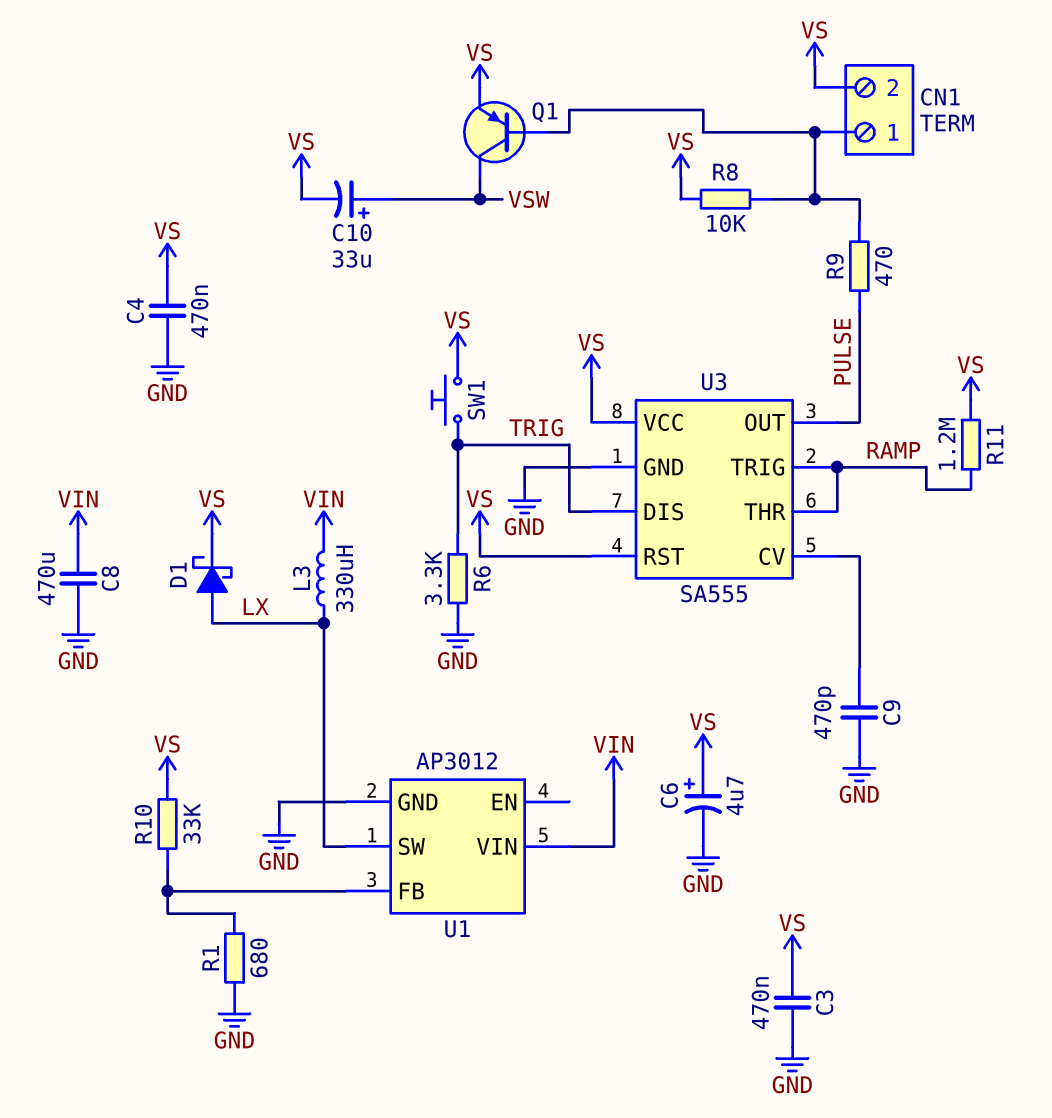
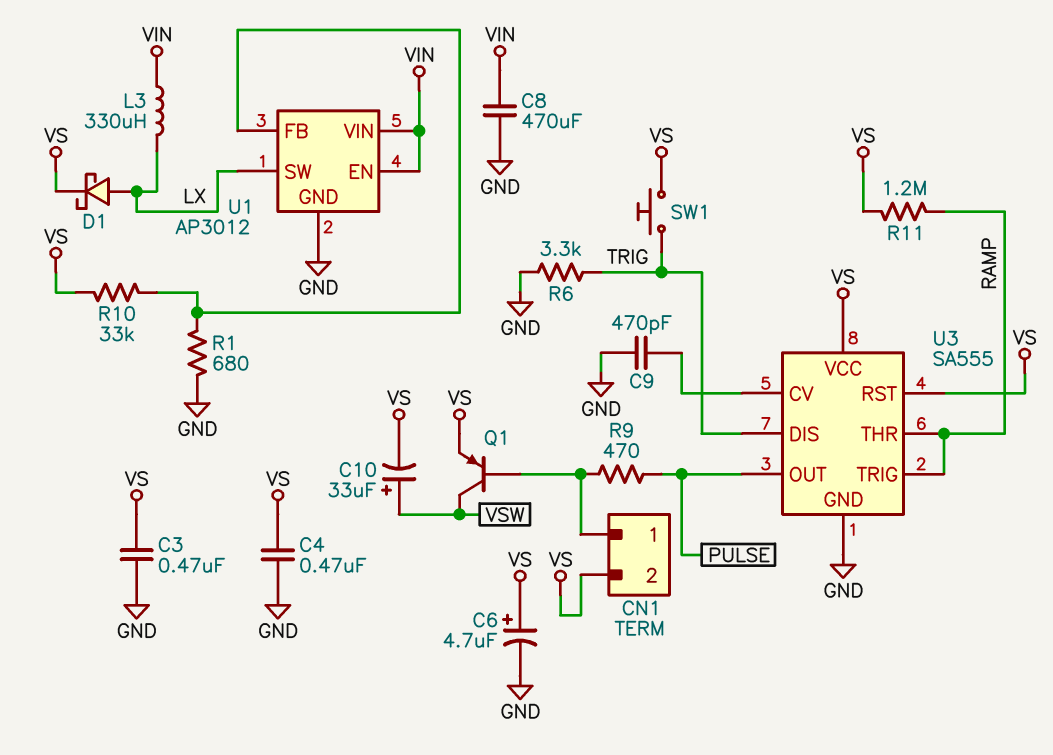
R8: 10k (CN1/1, VS) -> none
U1 pin EN: none -> VIN

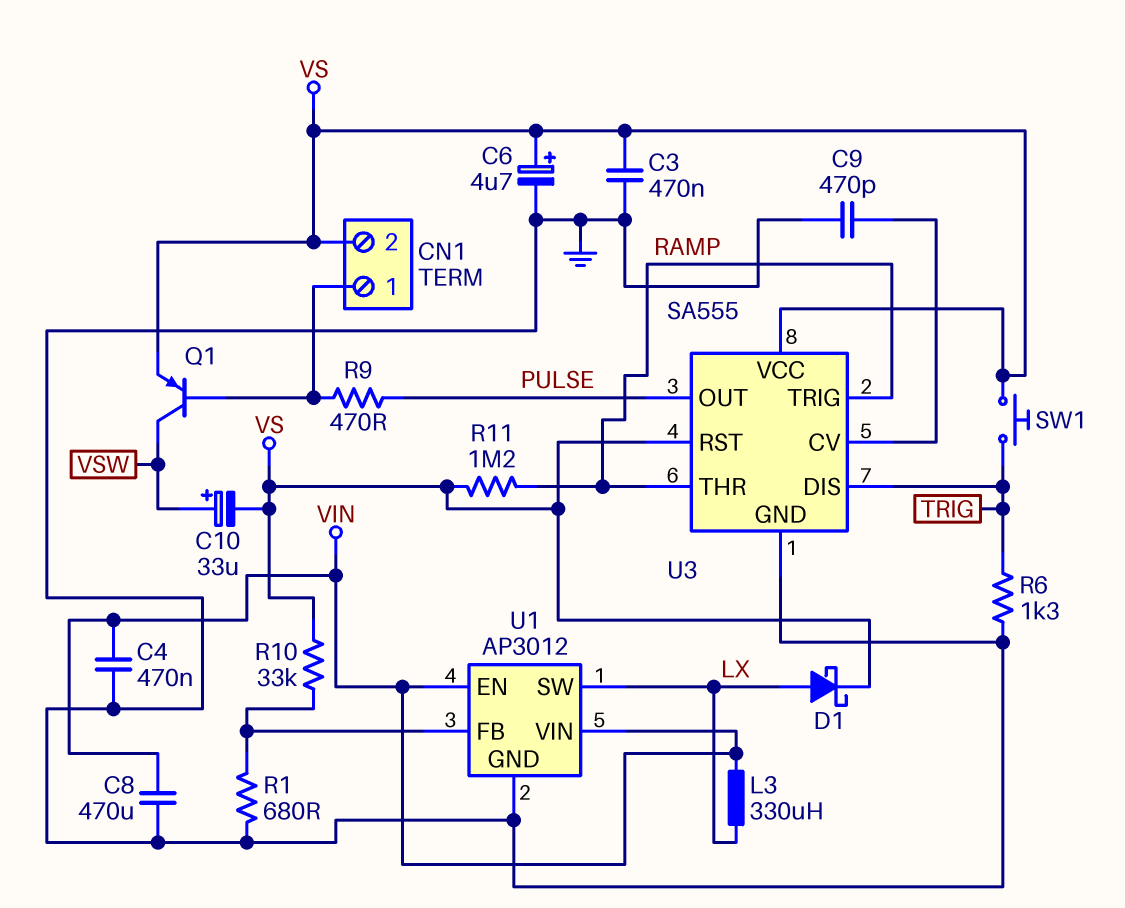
C4: 470nF (GND, VS) -> 470nF (GND, VIN)
R6: 3.3k (GND, TRIG) -> 1.3k (GND, TRIG)

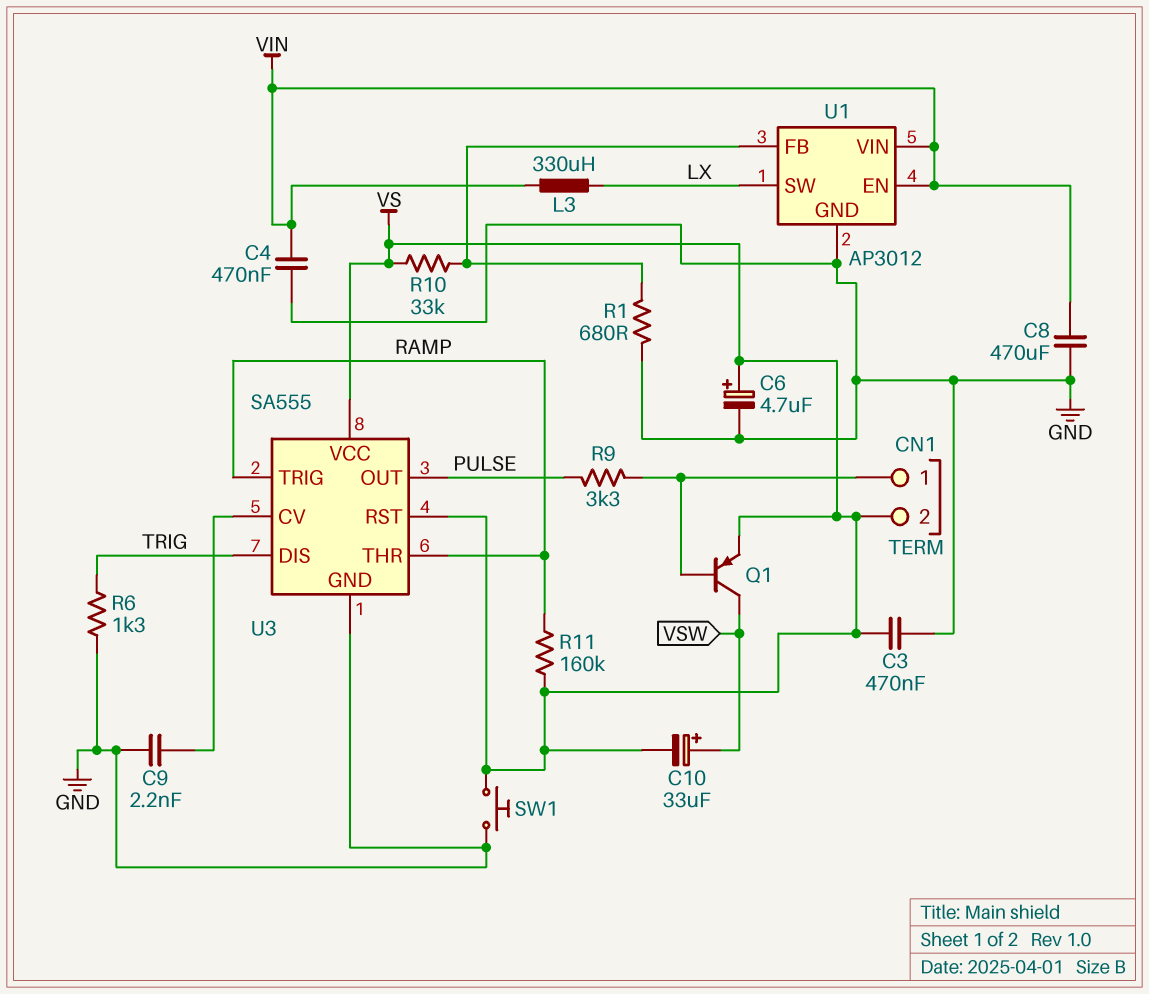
C9: 470pF (GND, U3/CV) -> 2.2nF (GND, U3/CV)
D1: schottky (A LX, K VS) -> none
R9: 470 (CN1/1, PULSE) -> 3.3k (CN1/1, PULSE)
R11: 1.2M (RAMP, VS) -> 160k (RAMP, VS)
SW1: button (TRIG, VS) -> button (GND, VS)

